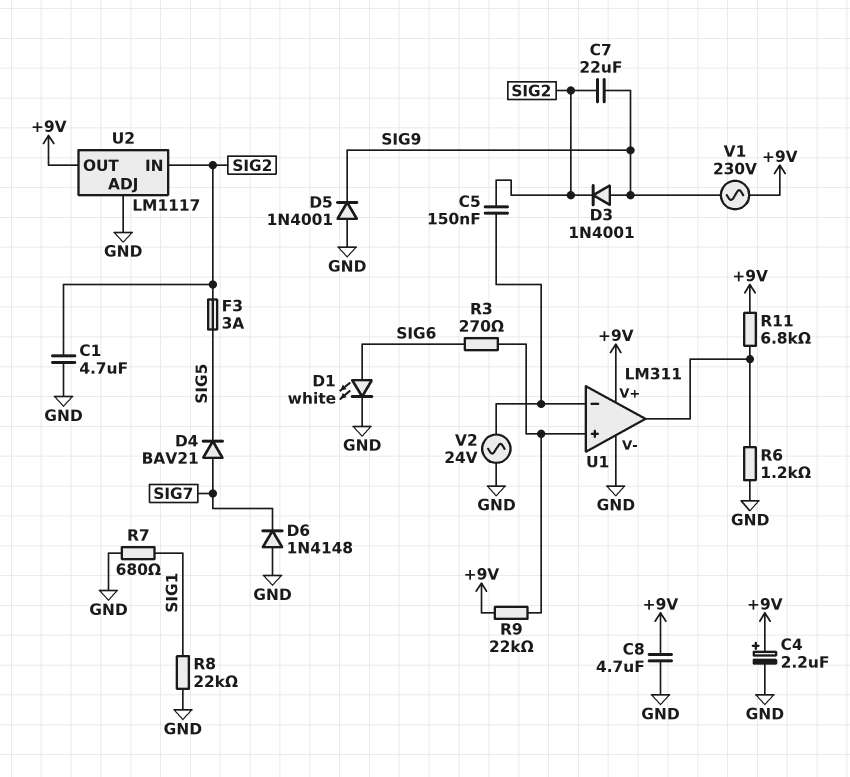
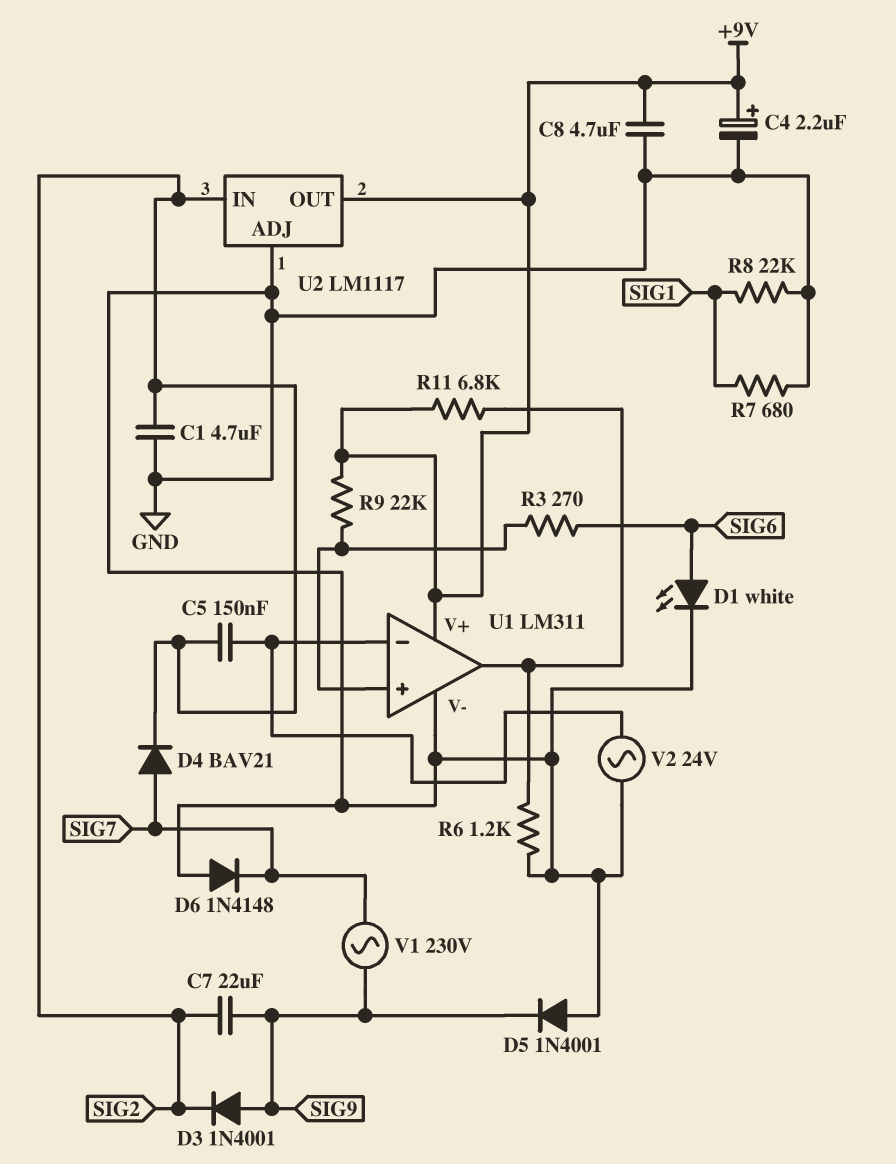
D4: diode BAV21 (A SIG7, K SIG5) -> diode BAV21 (A SIG7, K SIG2)
F3: 3A (SIG2, SIG5) -> none
V1: AC 230V (+9V, SIG9) -> AC 230V (SIG7, SIG9)

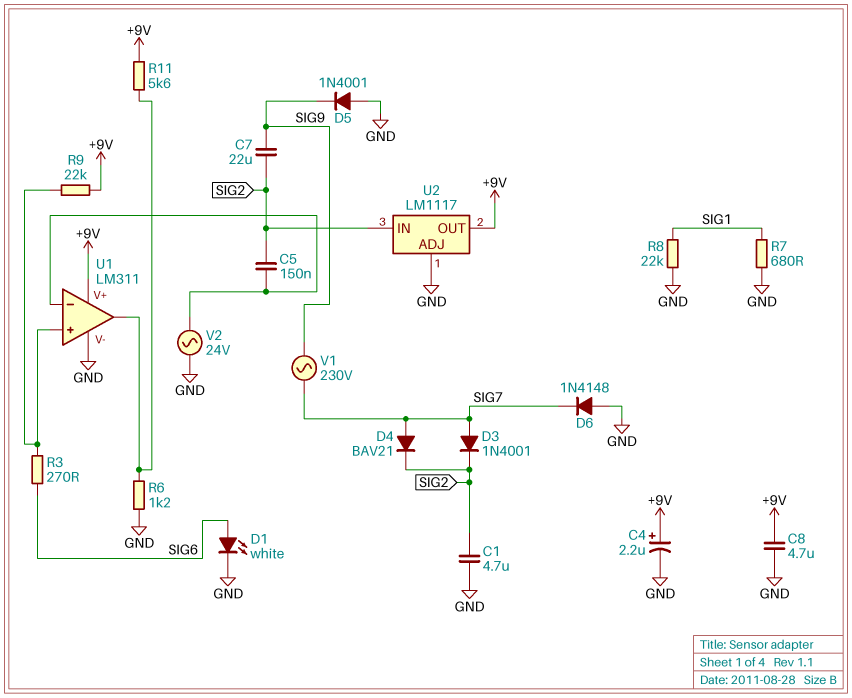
D3: diode 1N4001 (A SIG9, K SIG2) -> diode 1N4001 (A SIG7, K SIG2)
R11: 6.8k (+9V, U1/out) -> 5.6k (+9V, U1/out)

